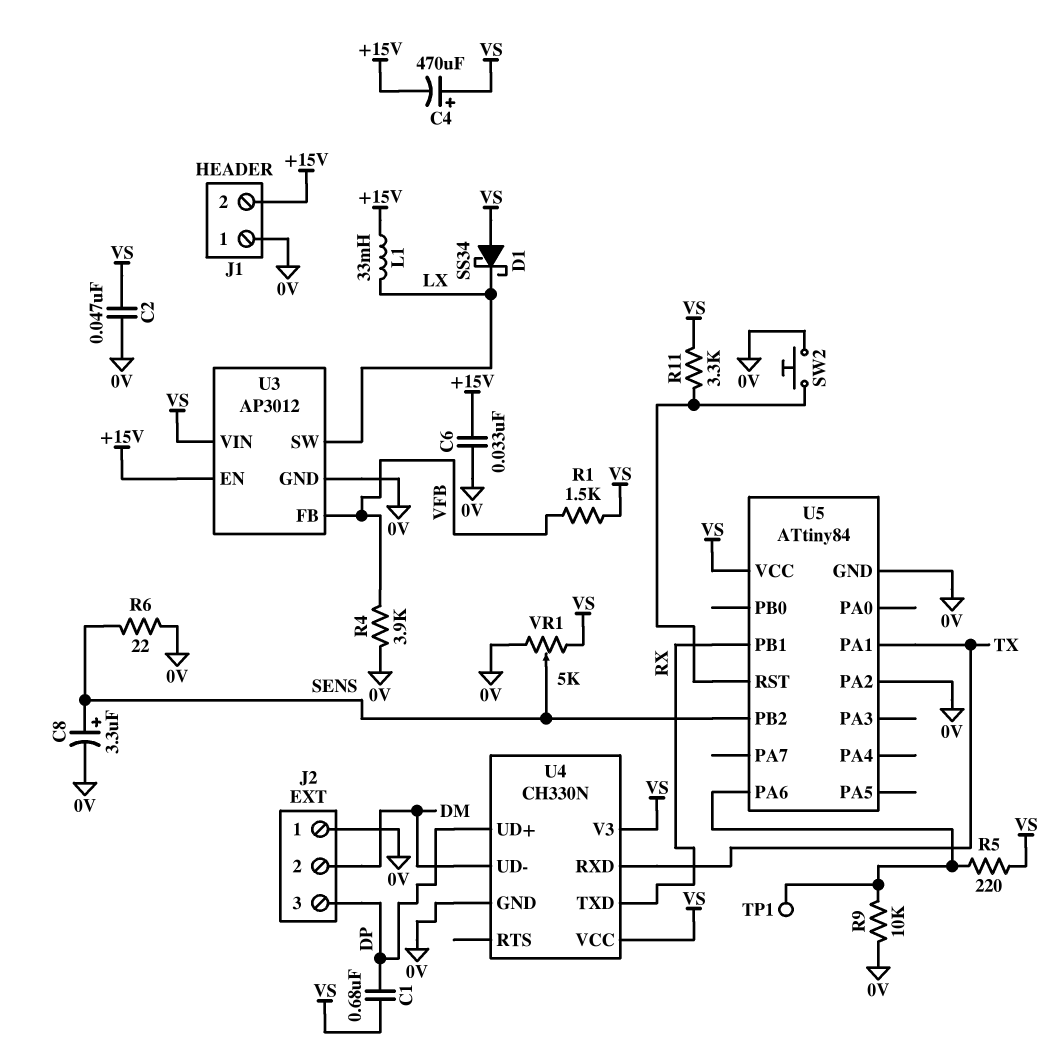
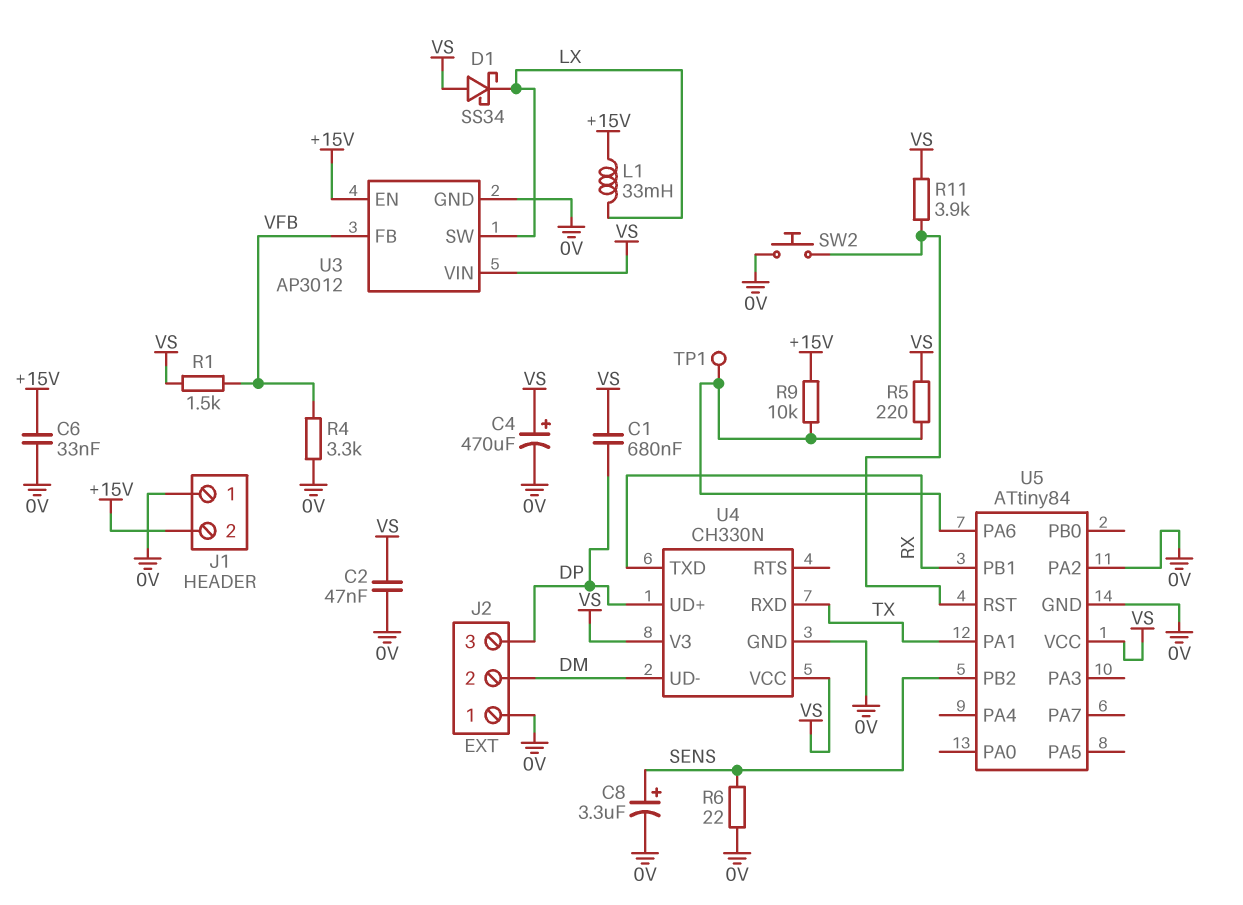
C4: 470uF (plus VS, minus +15V) -> 470uF (plus VS, minus 0V)
R4: 3.9k (0V, VFB) -> 3.3k (0V, VFB)
R9: 10k (0V, U5/PA6) -> 10k (+15V, U5/PA6)
R11: 3.3k (U5/RST, VS) -> 3.9k (U5/RST, VS)
VR1: 5k (0V, VS, wiper SENS) -> none

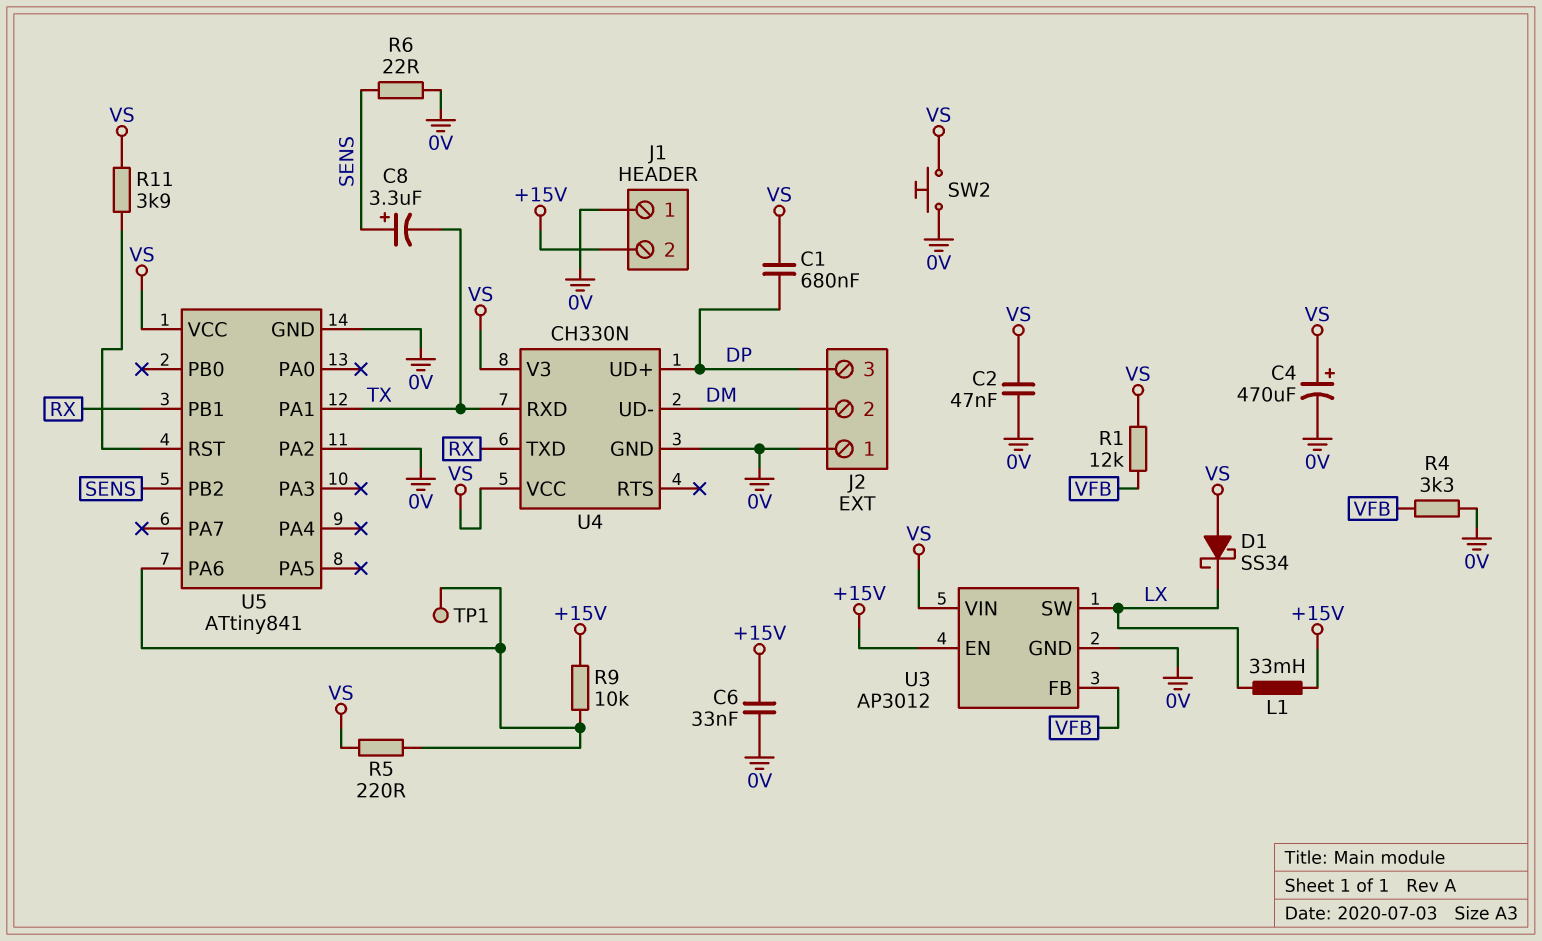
C8: 3.3uF (plus SENS, minus 0V) -> 3.3uF (plus SENS, minus TX)
R1: 1.5k (VFB, VS) -> 12k (VFB, VS)
SW2: button (0V, U5/RST) -> button (0V, VS)
U5: ATtiny84 -> ATtiny841

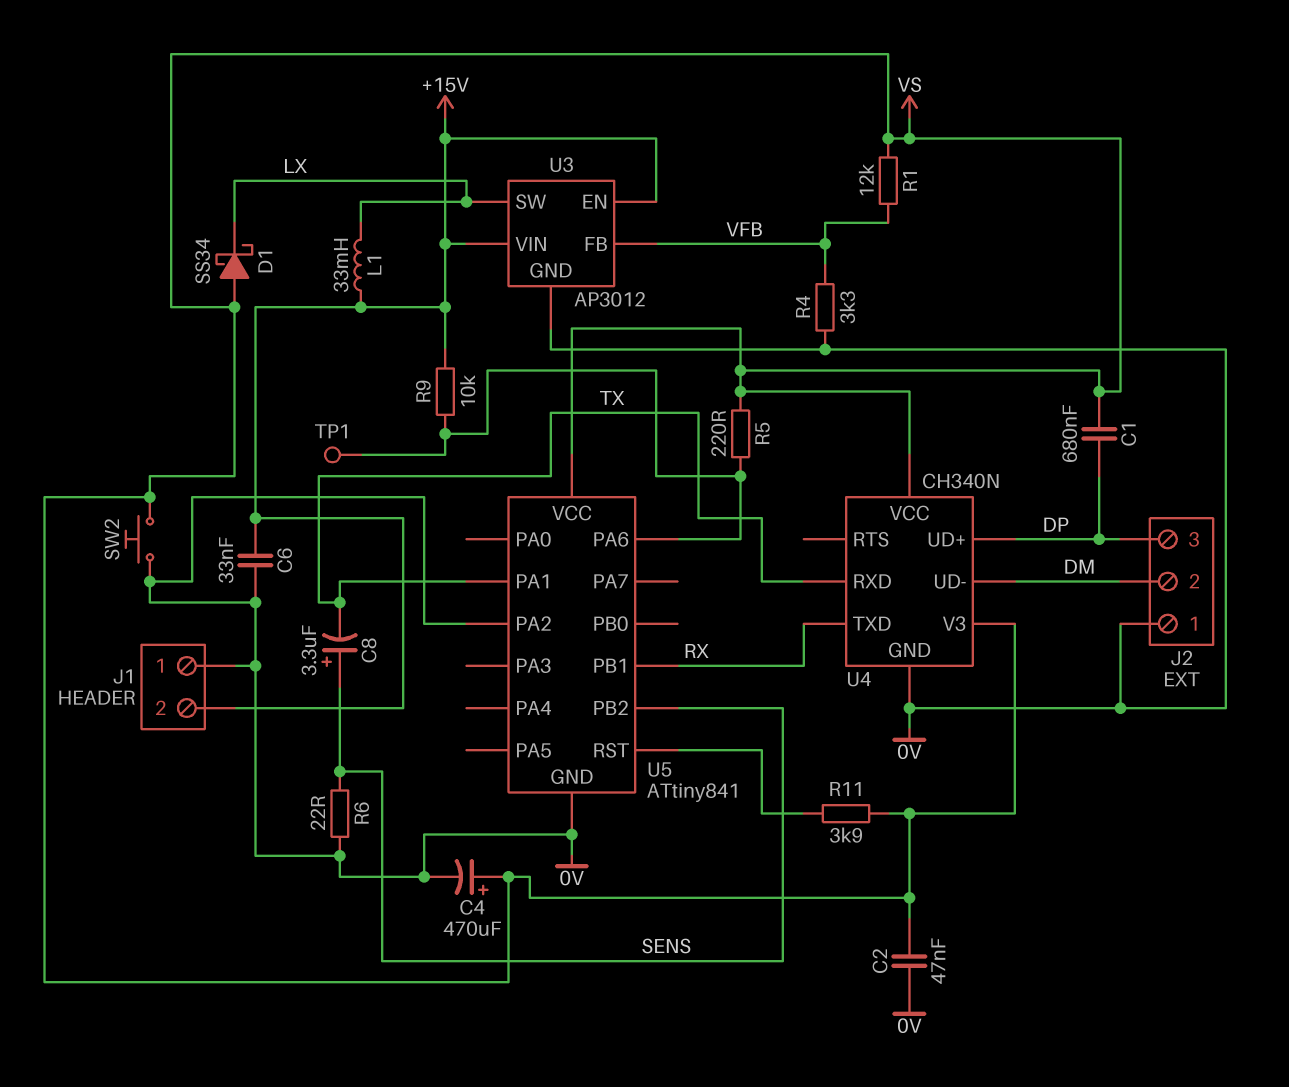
U3 pin VIN: VS -> +15V
U4: CH330N -> CH340N

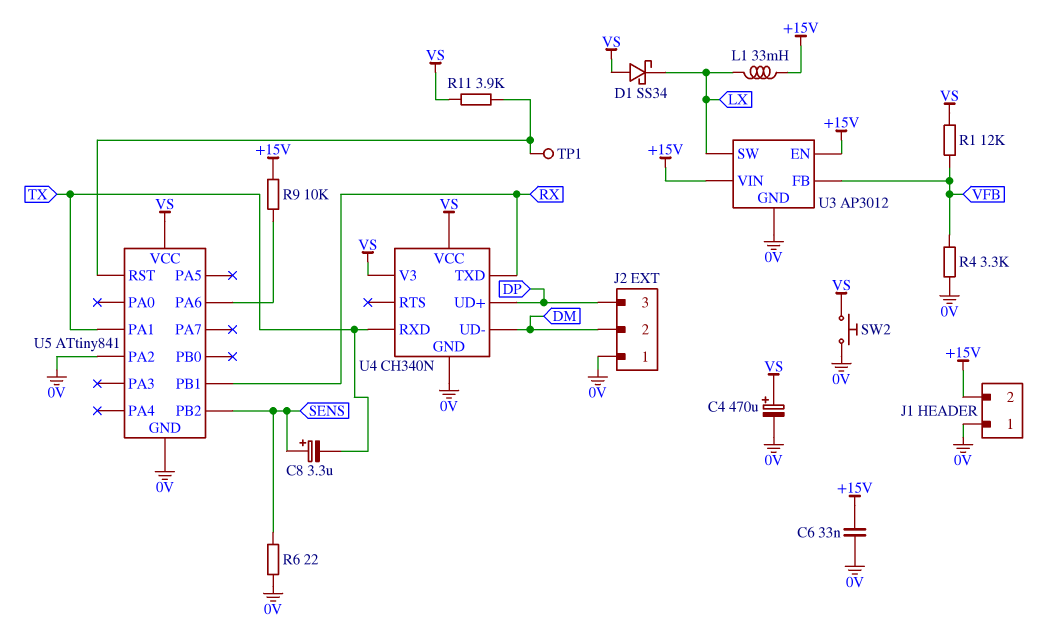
C1: 680nF (DP, VS) -> none
C2: 47nF (0V, VS) -> none
R5: 220 (U5/PA6, VS) -> none
TP1: test point (U5/PA6) -> test point (U5/RST)

